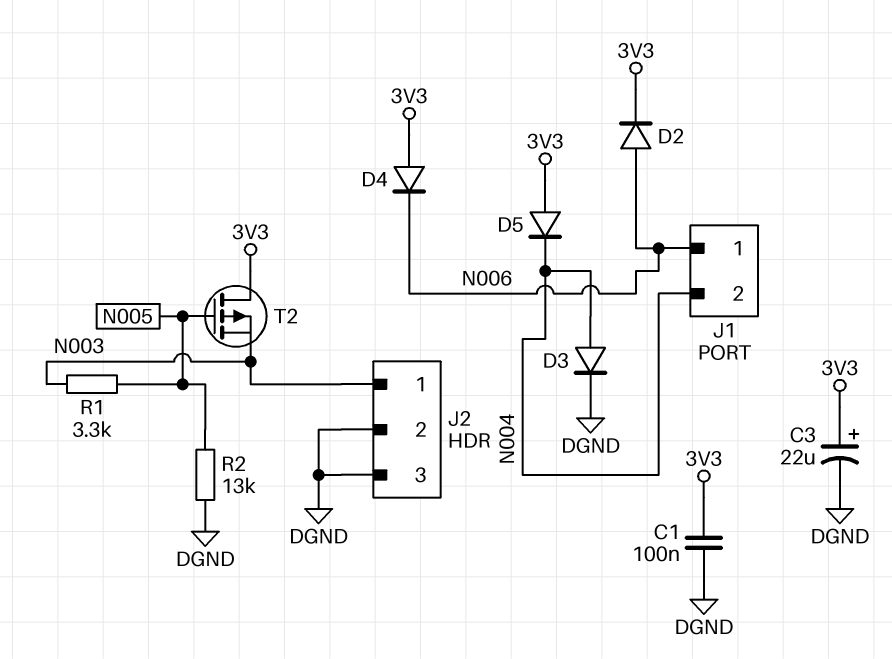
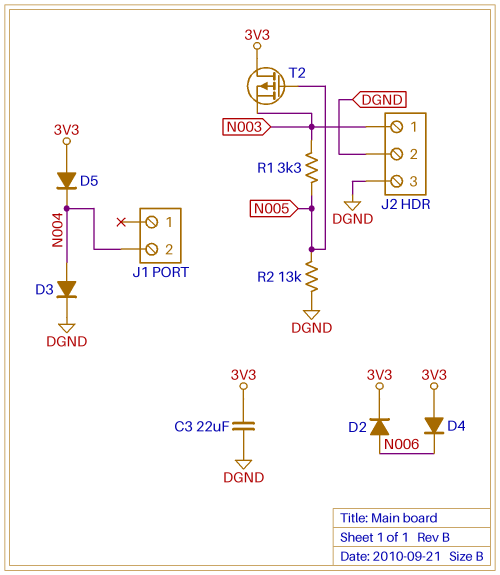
C1: 100nF (3V3, DGND) -> none
C3: 22uF (plus 3V3, minus DGND) -> 22uF (3V3, DGND)
J1 pin 1: N006 -> none

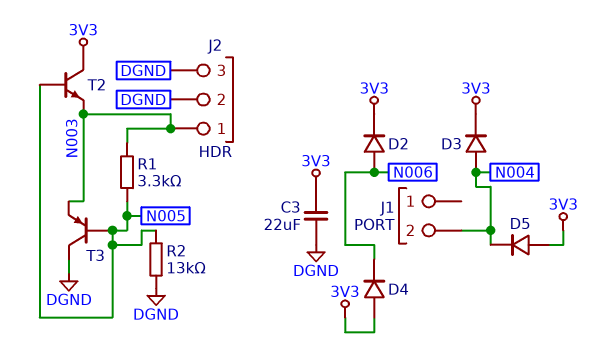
D3: diode (A N004, K DGND) -> diode (A N004, K 3V3)
T2: PMOS (G N005, D 3V3, S N003) -> NPN (B N005, C 3V3, E N003)
T3: none -> PNP (B N005, C DGND, E N003)

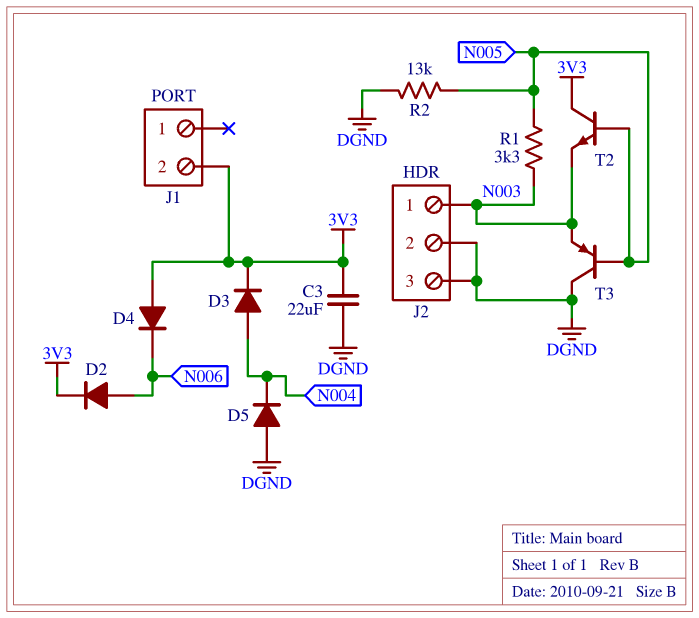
D5: diode (A 3V3, K N004) -> diode (A DGND, K N004)
J1 pin 2: N004 -> 3V3

